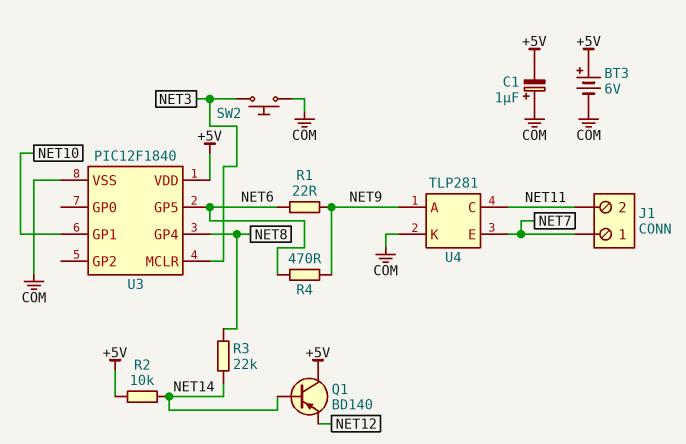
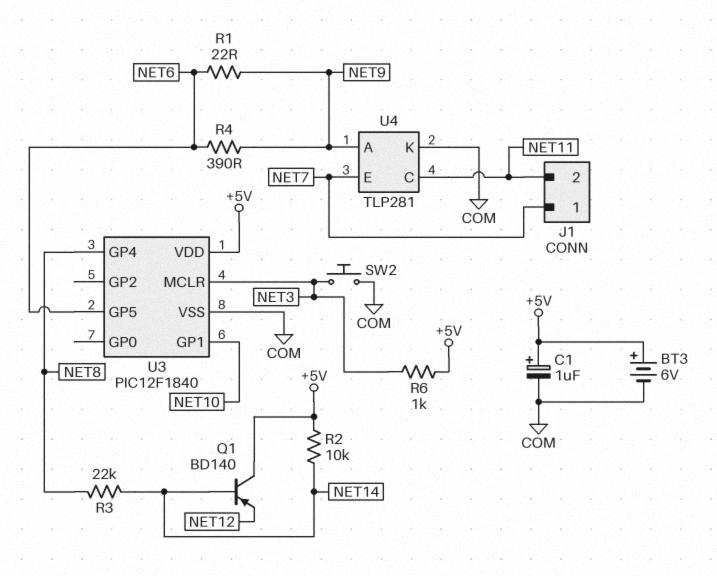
C1: 1uF (plus COM, minus +5V) -> 1uF (plus +5V, minus COM)
R4: 470 (NET6, NET9) -> 390 (NET6, NET9)
R6: none -> 1k (+5V, NET3)

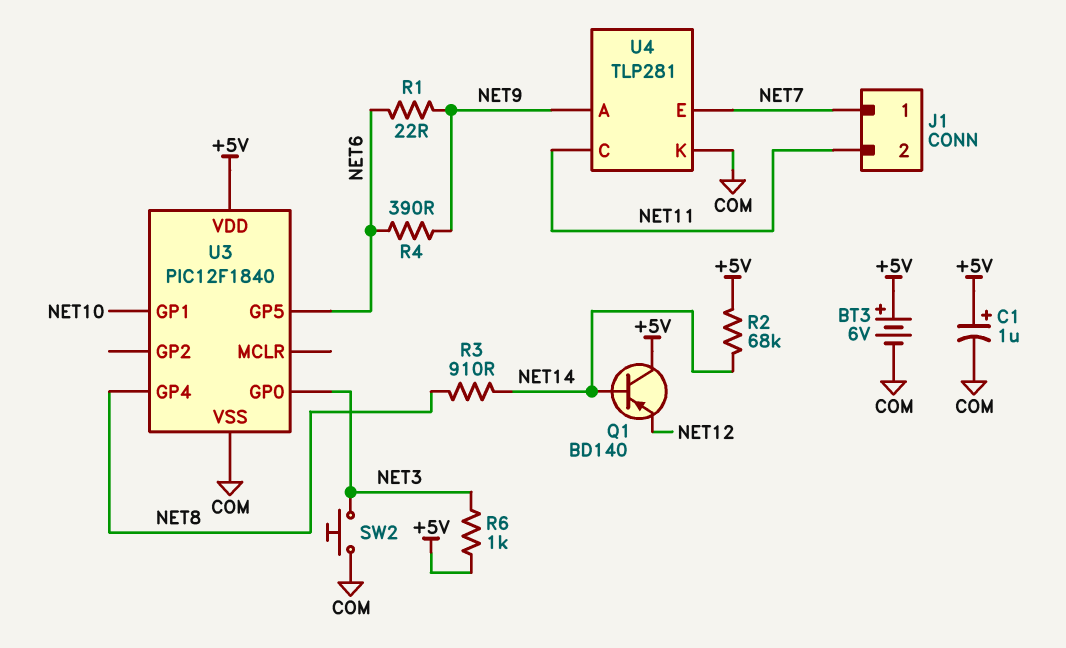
R2: 10k (+5V, NET14) -> 68k (+5V, NET14)
R3: 22k (NET8, NET14) -> 910 (NET8, NET14)
U3 pin GP0: none -> NET3
U3 pin MCLR: NET3 -> none

